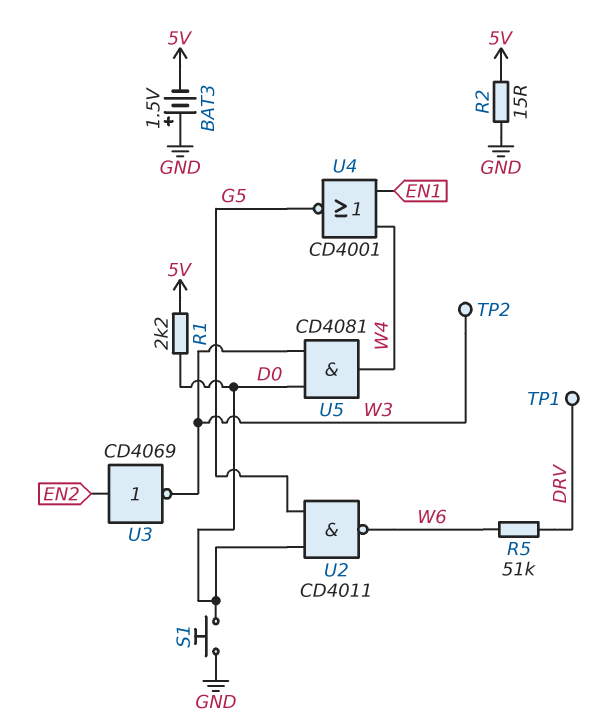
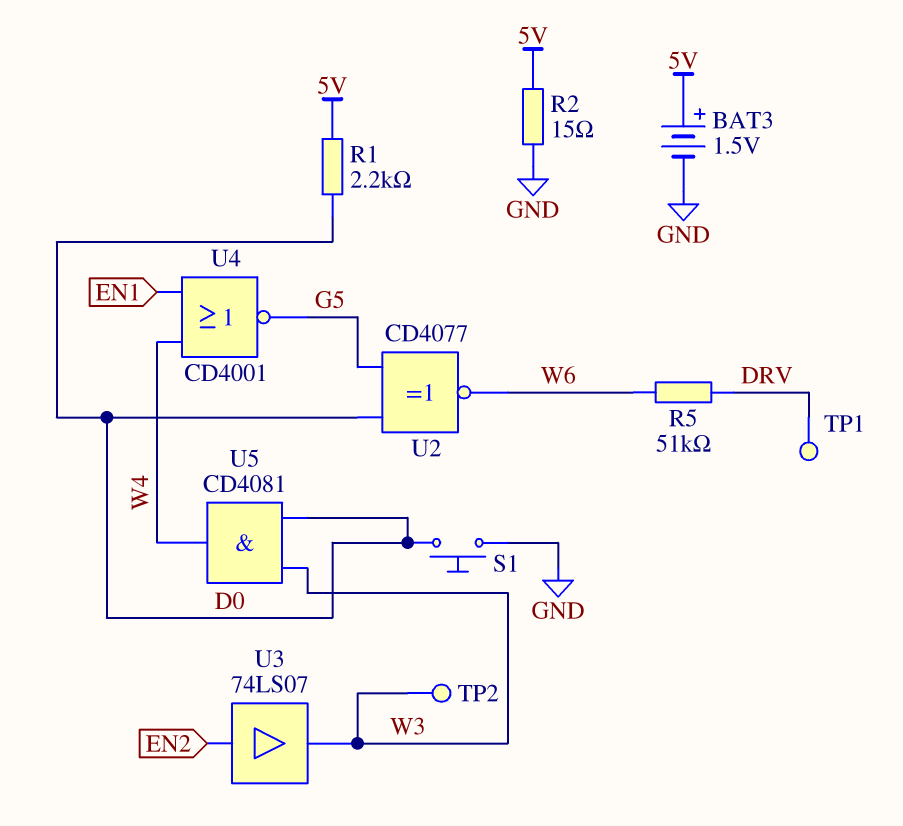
BAT3: 1.5V (plus GND, minus 5V) -> 1.5V (plus 5V, minus GND)
U2: NAND CD4011 (in D0, in G5, out W6) -> XNOR CD4077 (in D0, in G5, out W6)
U3: NOT CD4069 (in EN2, out W3) -> buffer 74LS07 (in EN2, out W3)

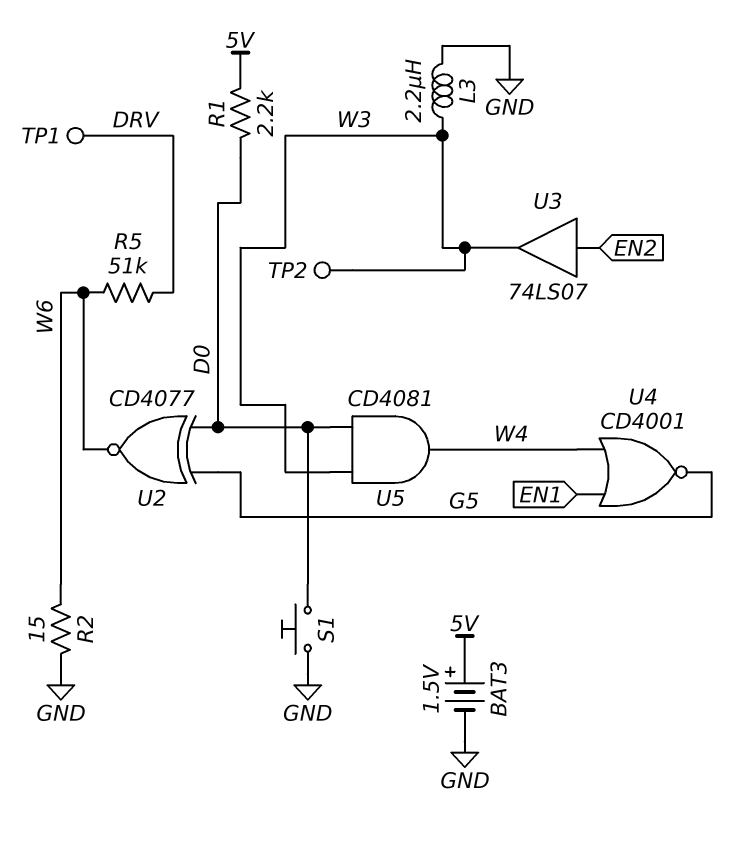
L3: none -> 2.2uH (GND, W3)
R2: 15 (5V, GND) -> 15 (GND, W6)

